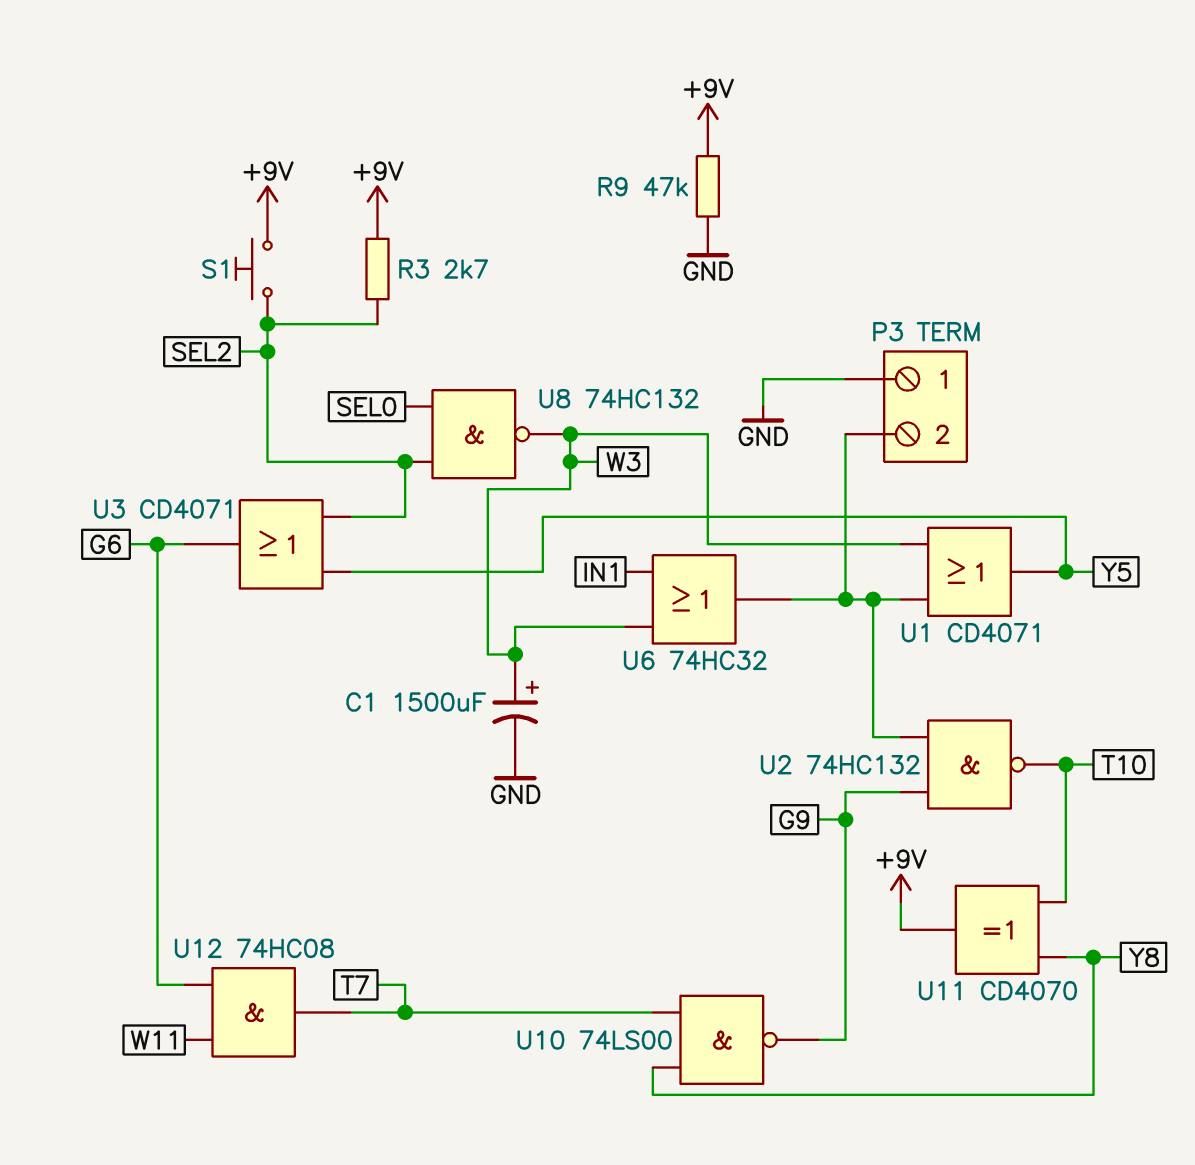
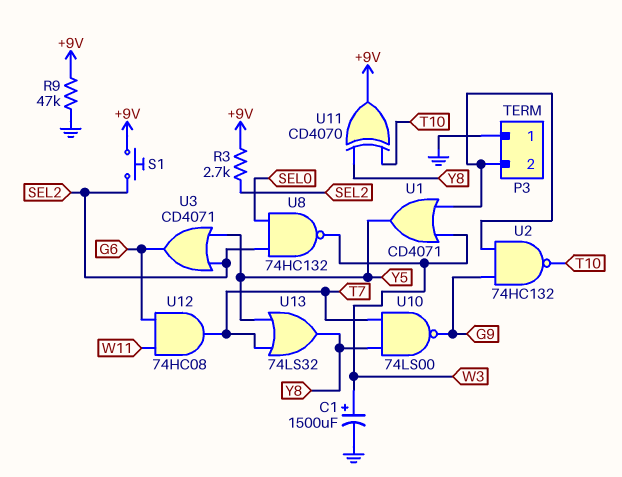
U6: OR 74HC32 (in IN1, in W3, out P3/2) -> none
U13: none -> OR 74LS32 (in T7, in Y5, out Y8)

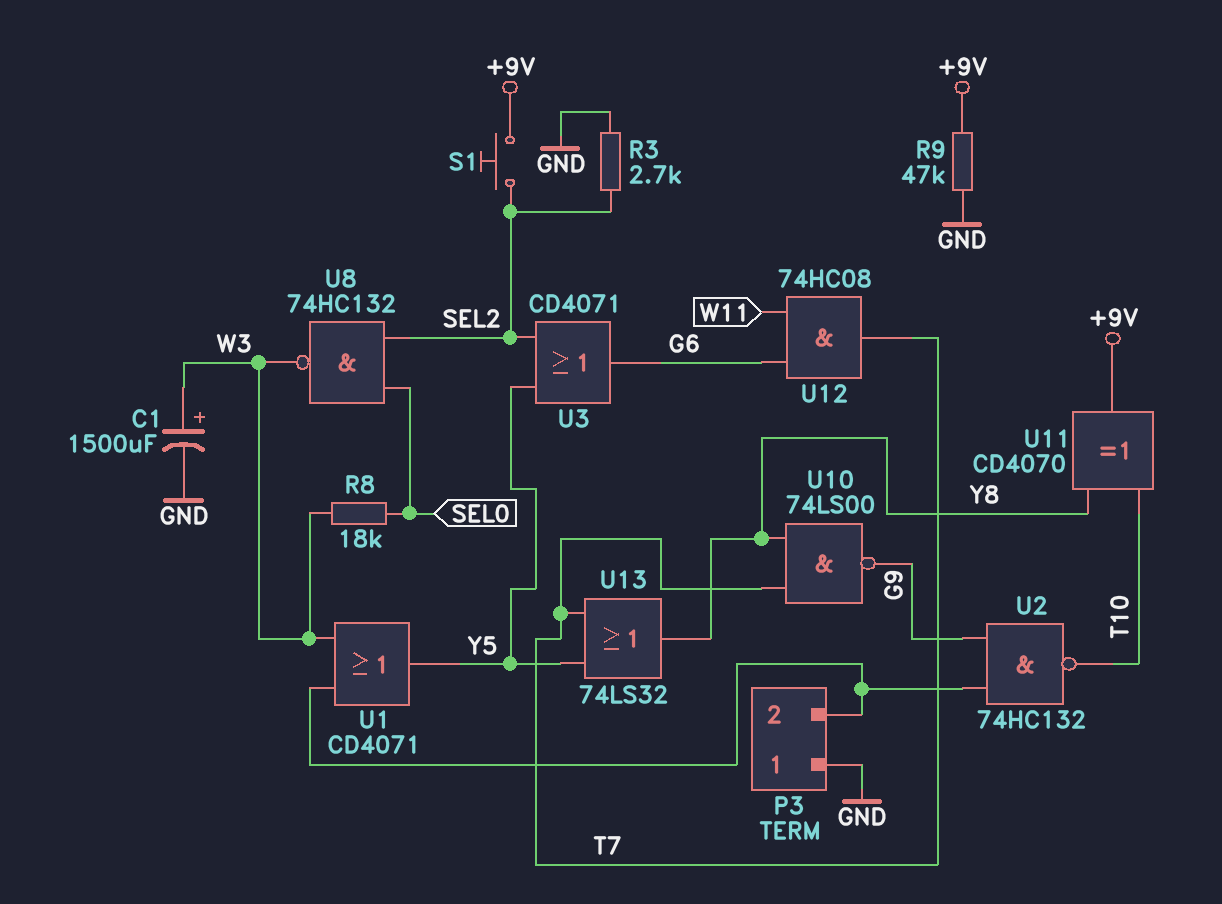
R3: 2.7k (+9V, SEL2) -> 2.7k (GND, SEL2)
R8: none -> 18k (SEL0, W3)

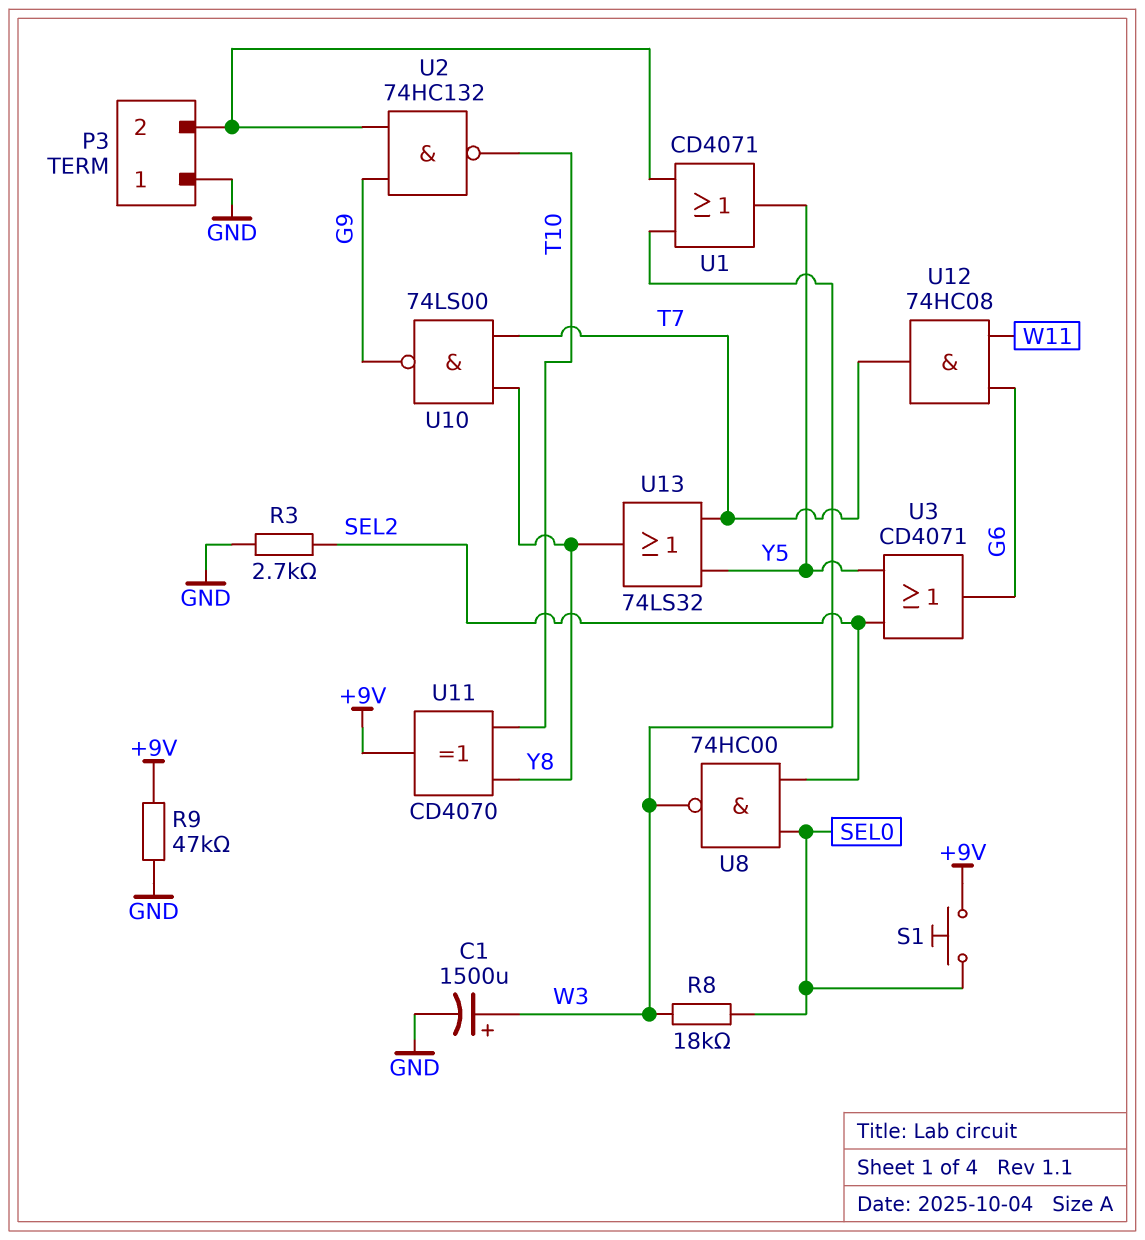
S1: button (+9V, SEL2) -> button (+9V, SEL0)
U8: NAND 74HC132 (in SEL0, in SEL2, out W3) -> NAND 74HC00 (in SEL0, in SEL2, out W3)

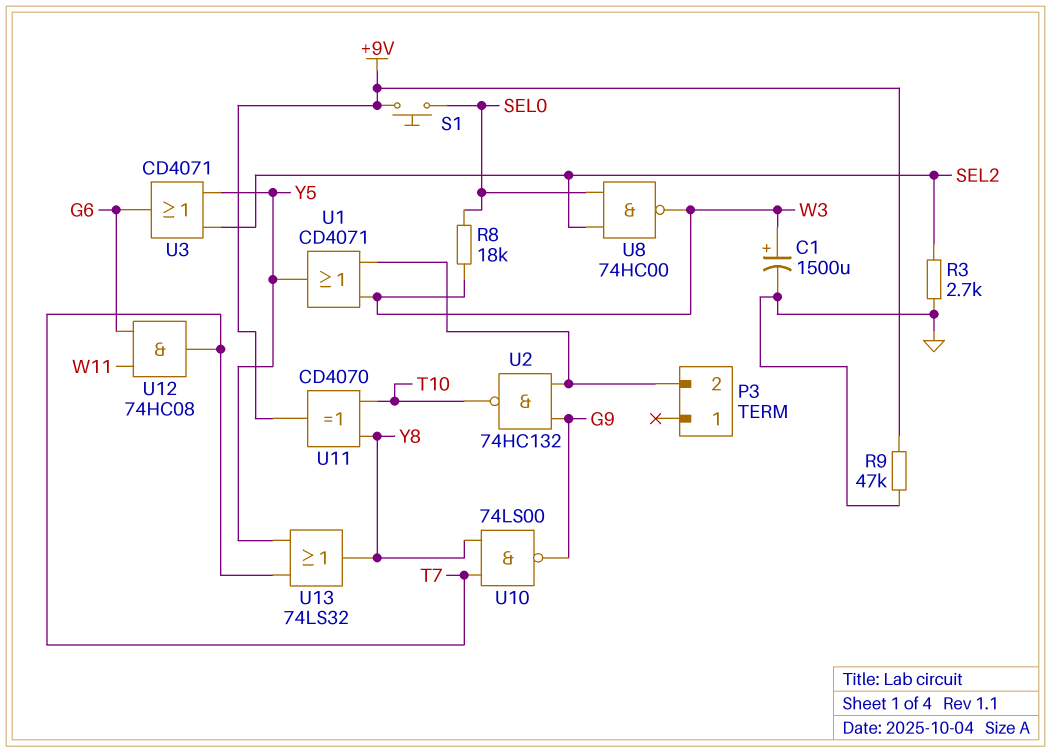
P3 pin 1: GND -> none

